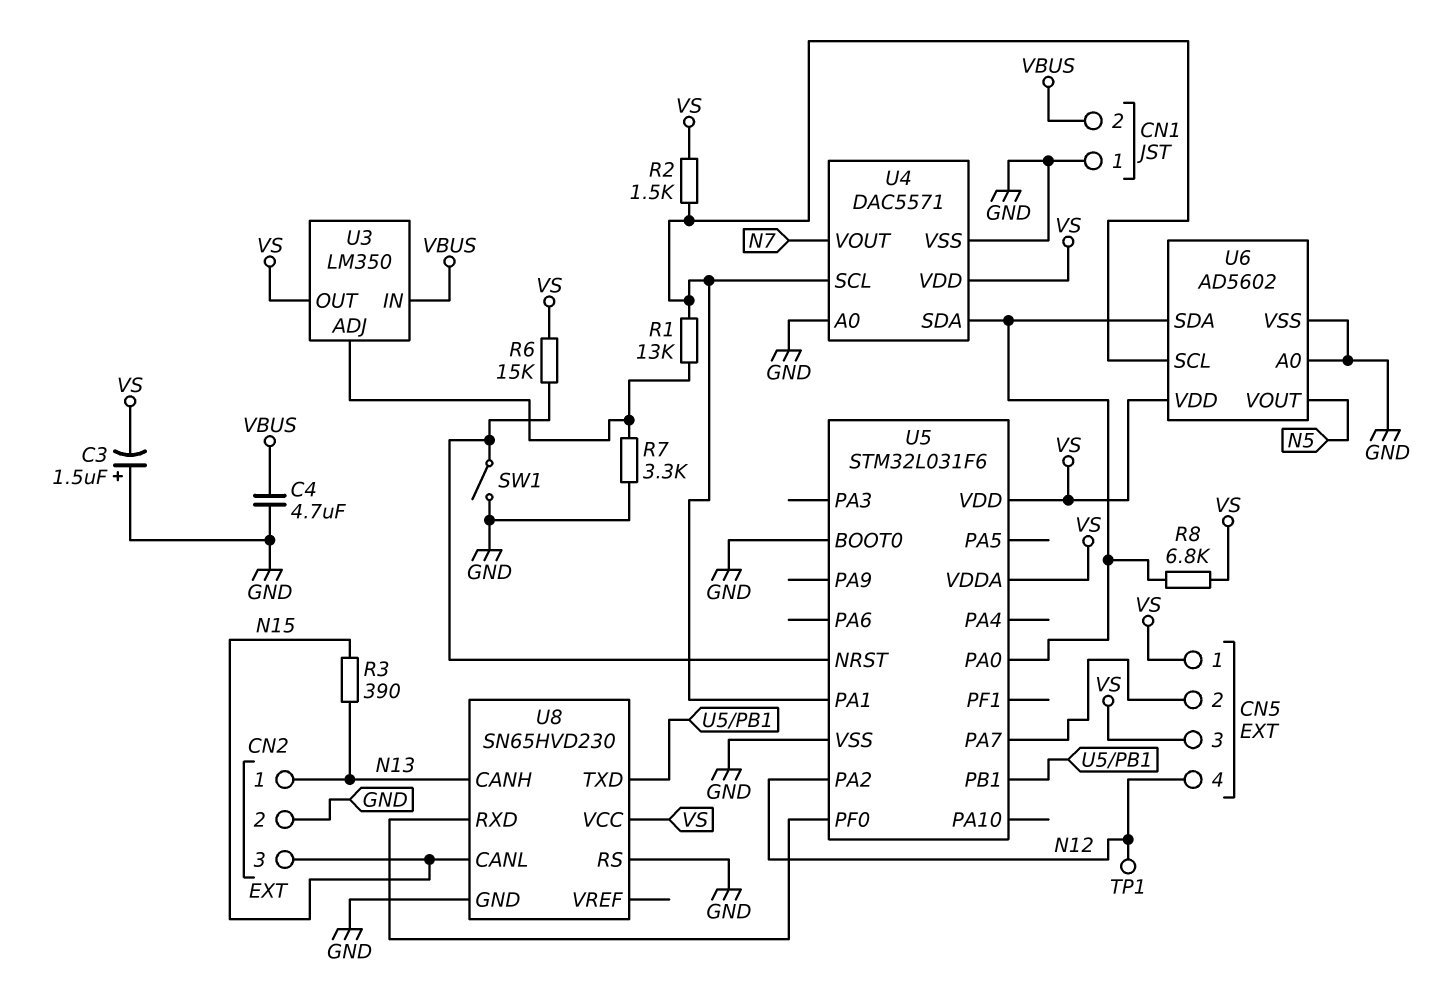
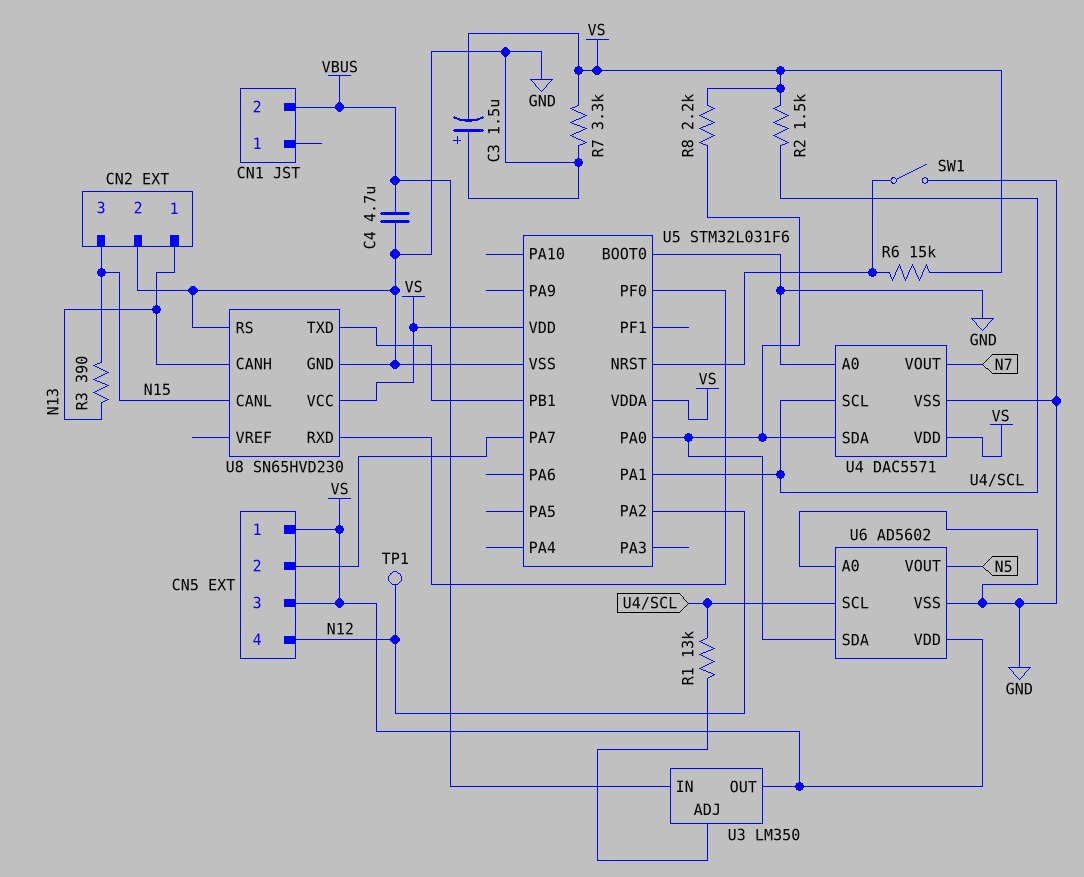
CN1 pin 1: GND -> none
R7: 3.3k (GND, U3/ADJ) -> 3.3k (GND, VS)
R8: 6.8k (U4/SDA, VS) -> 2.2k (U4/SDA, VS)

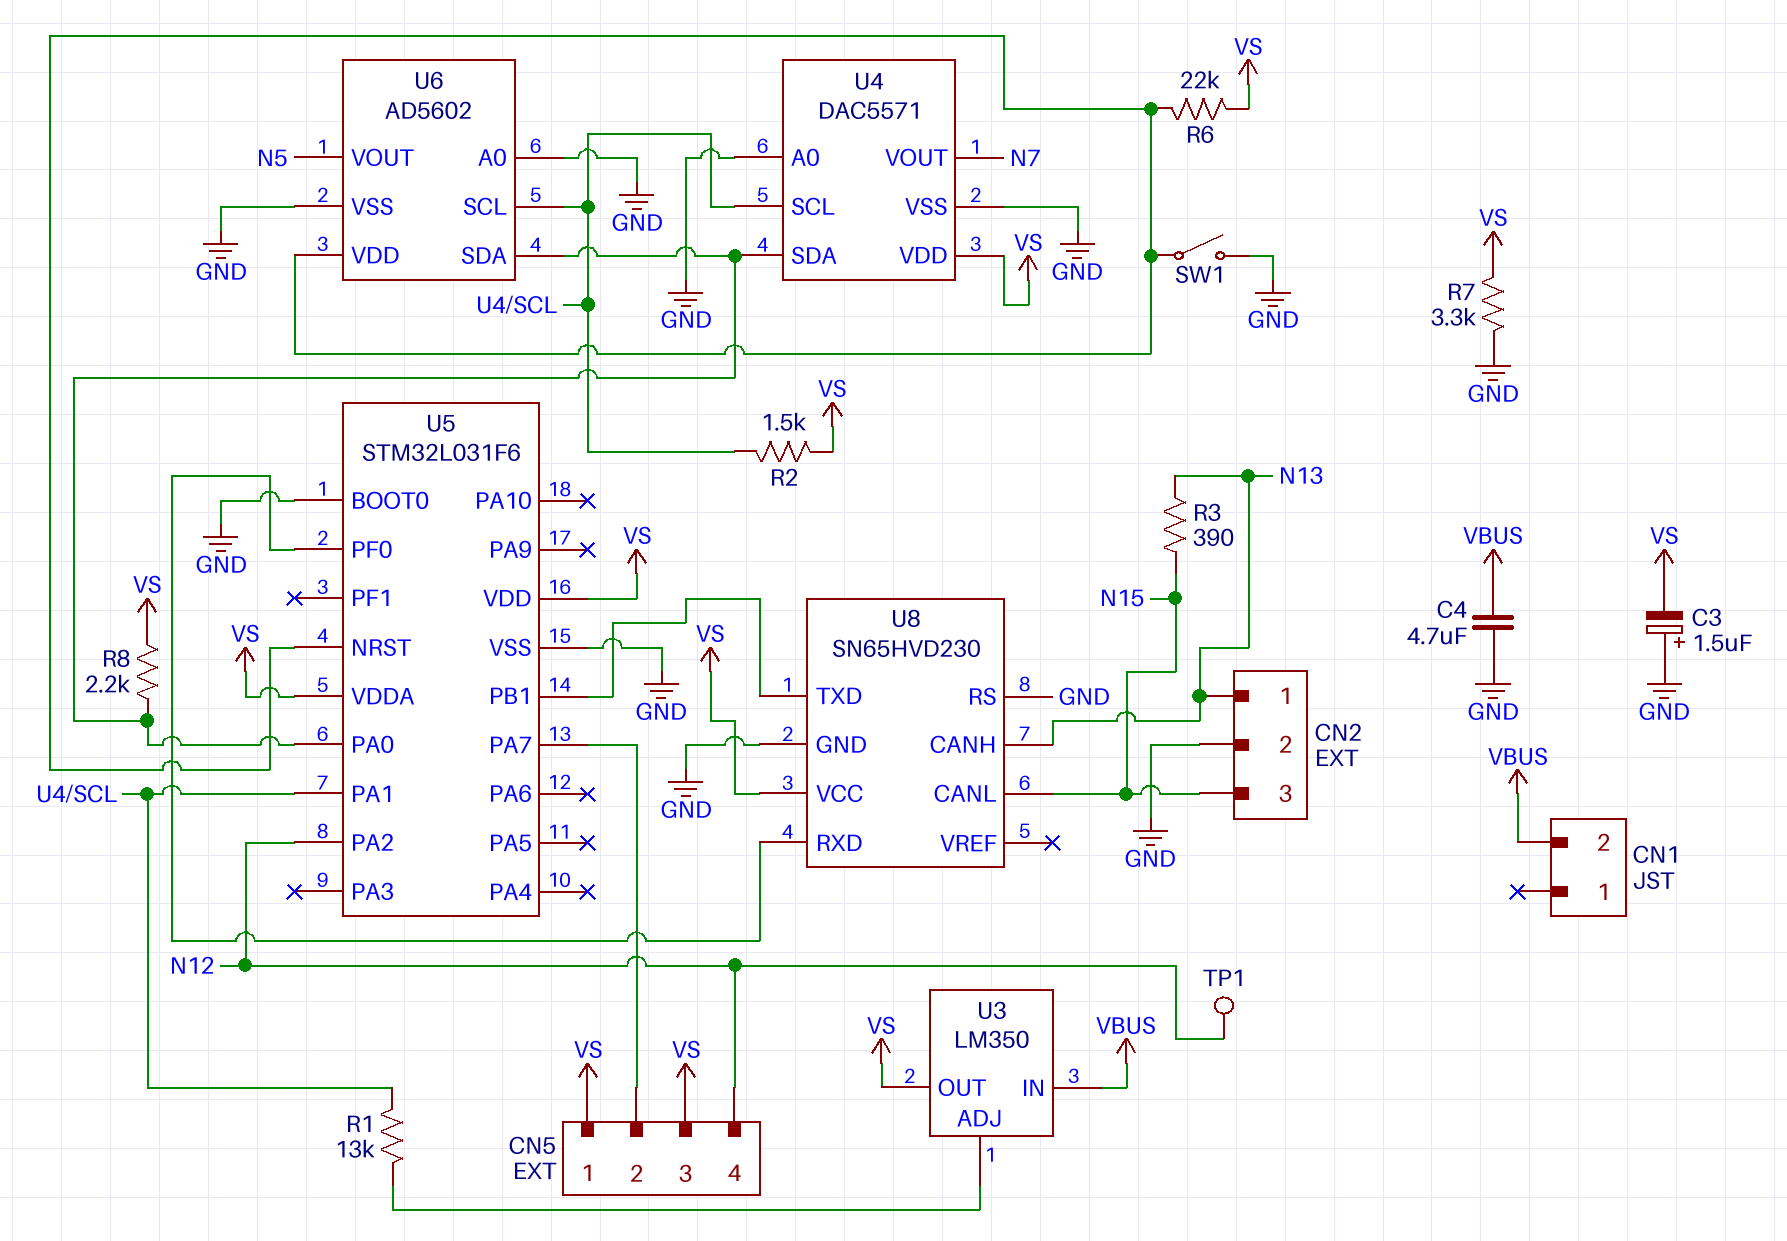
R6: 15k (U5/NRST, VS) -> 22k (U5/NRST, VS)
U6 pin VDD: VS -> U5/NRST

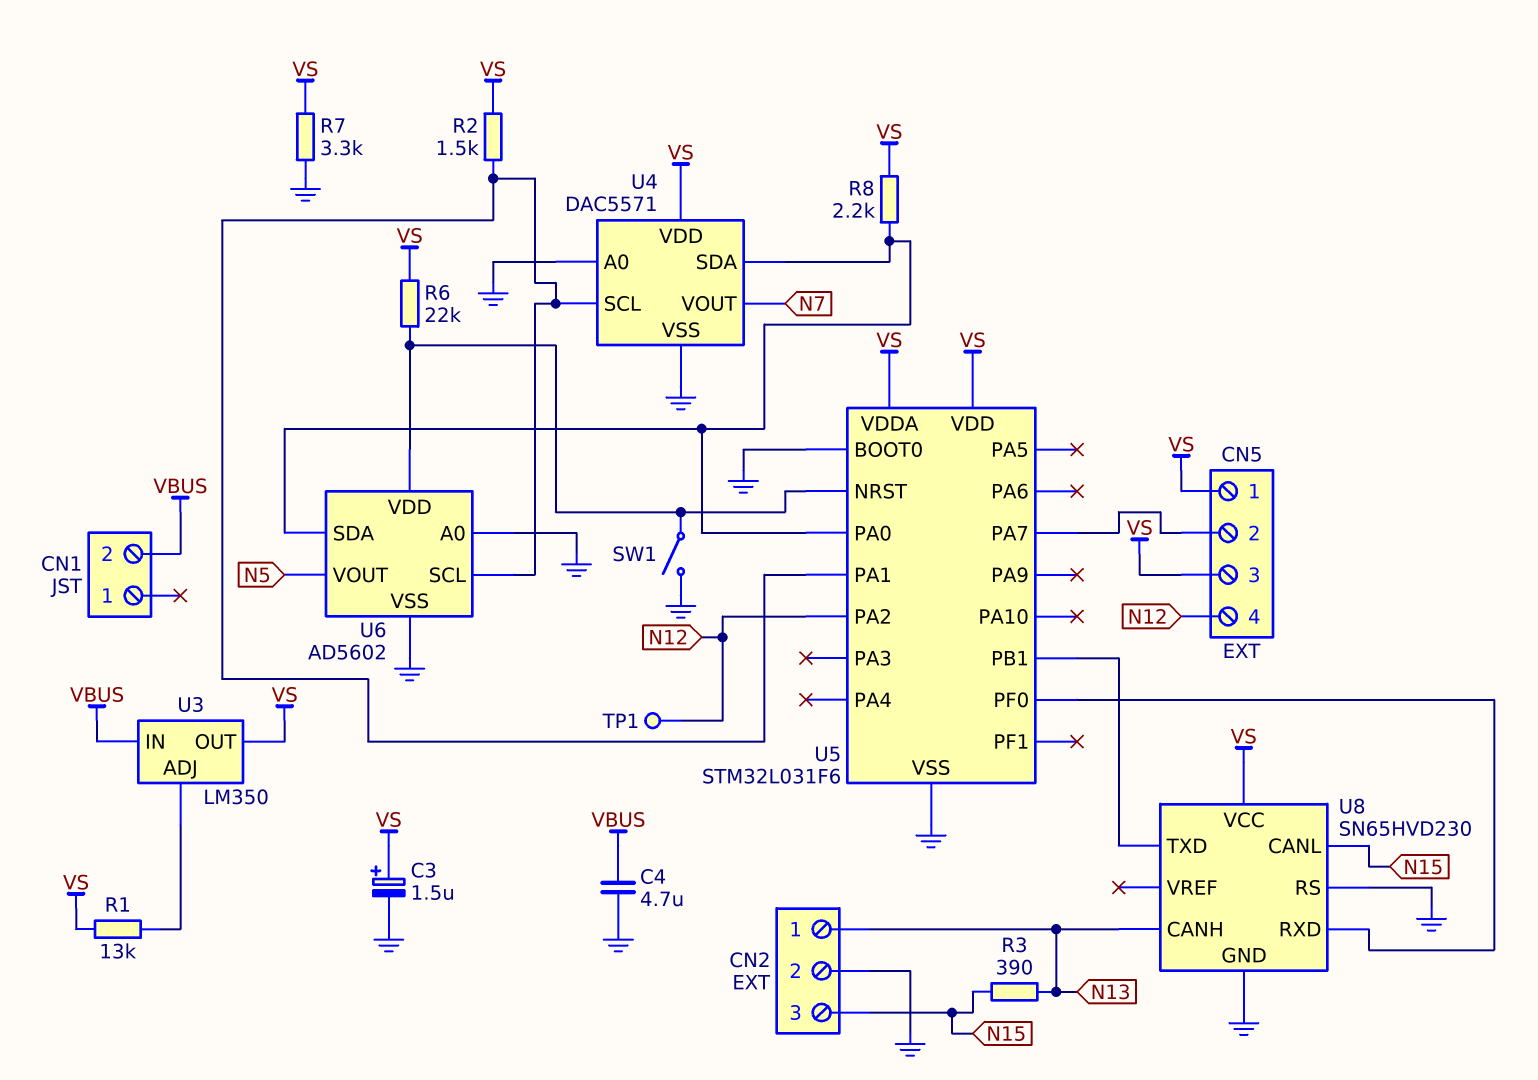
C3: 1.5uF (plus GND, minus VS) -> 1.5uF (plus VS, minus GND)
R1: 13k (U3/ADJ, U4/SCL) -> 13k (U3/ADJ, VS)

